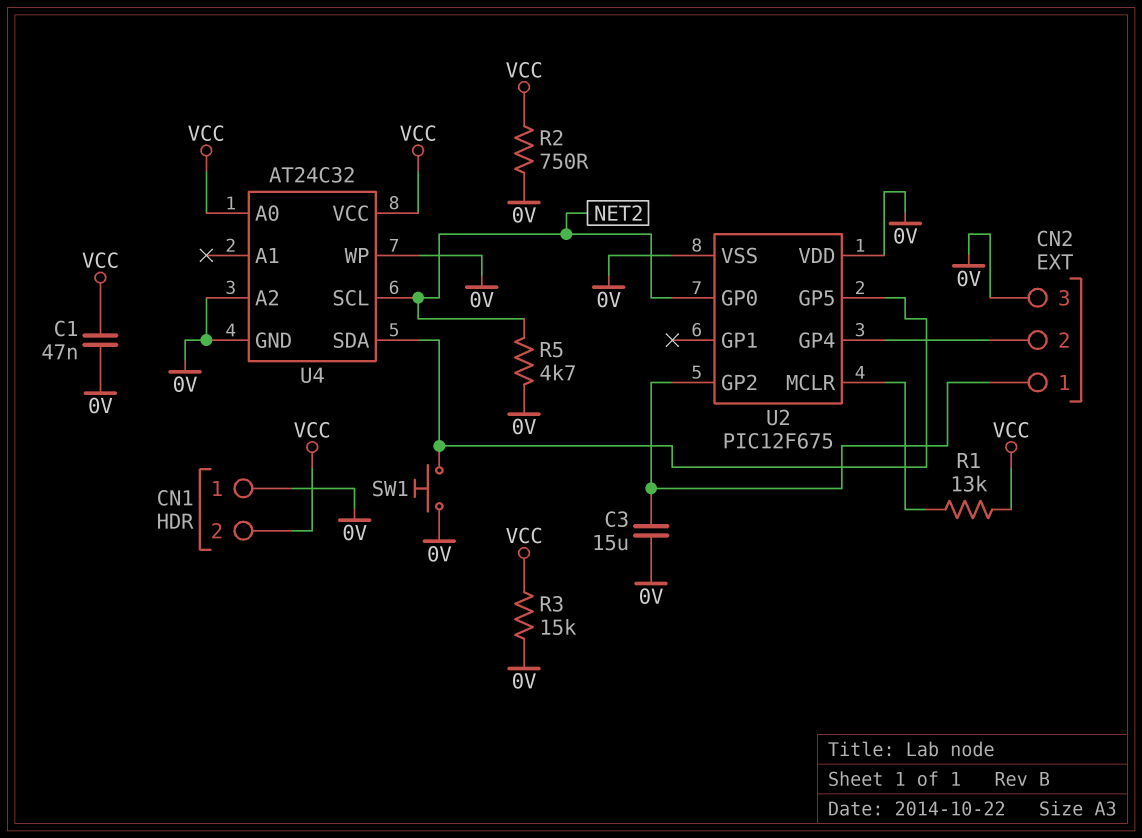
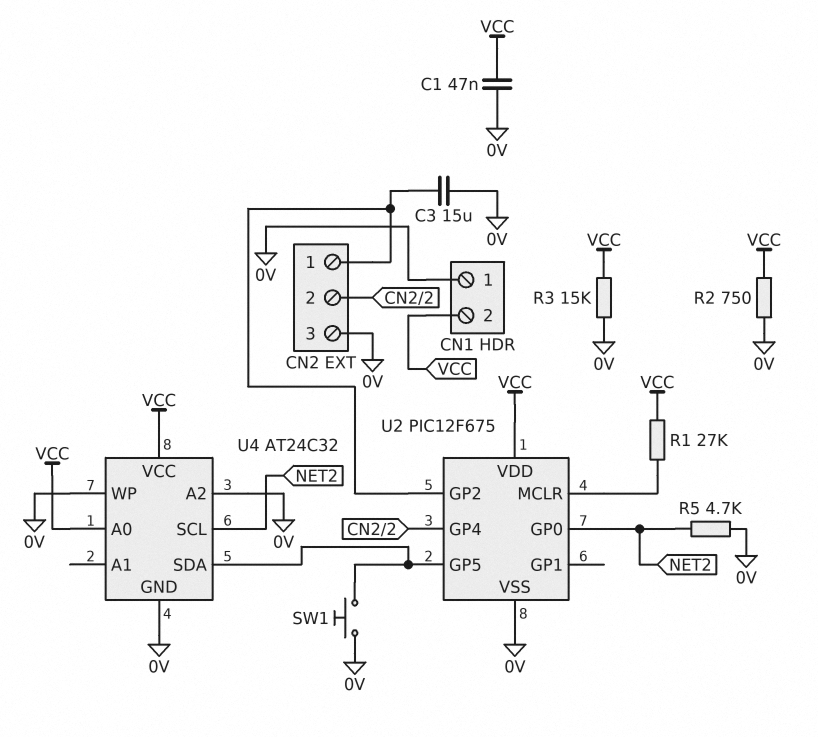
R1: 13k (U2/MCLR, VCC) -> 27k (U2/MCLR, VCC)
U2 pin VDD: 0V -> VCC

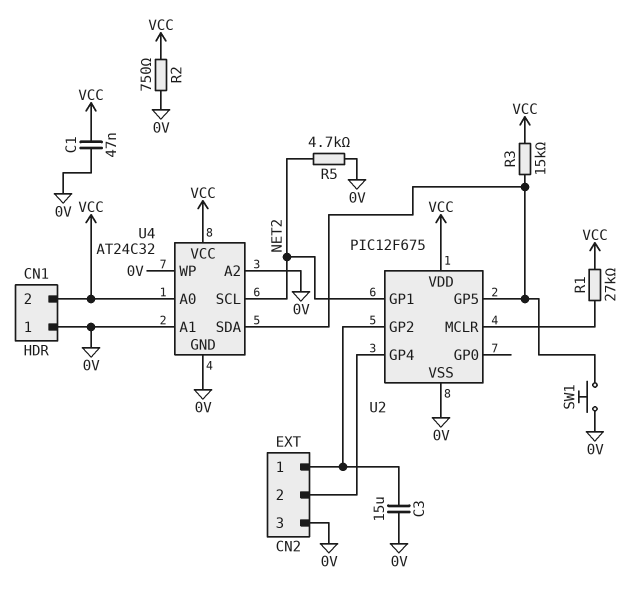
R3: 15k (0V, VCC) -> 15k (U2/GP5, VCC)
U2 pin GP0: NET2 -> none
U2 pin GP1: none -> NET2
U4 pin A1: none -> 0V

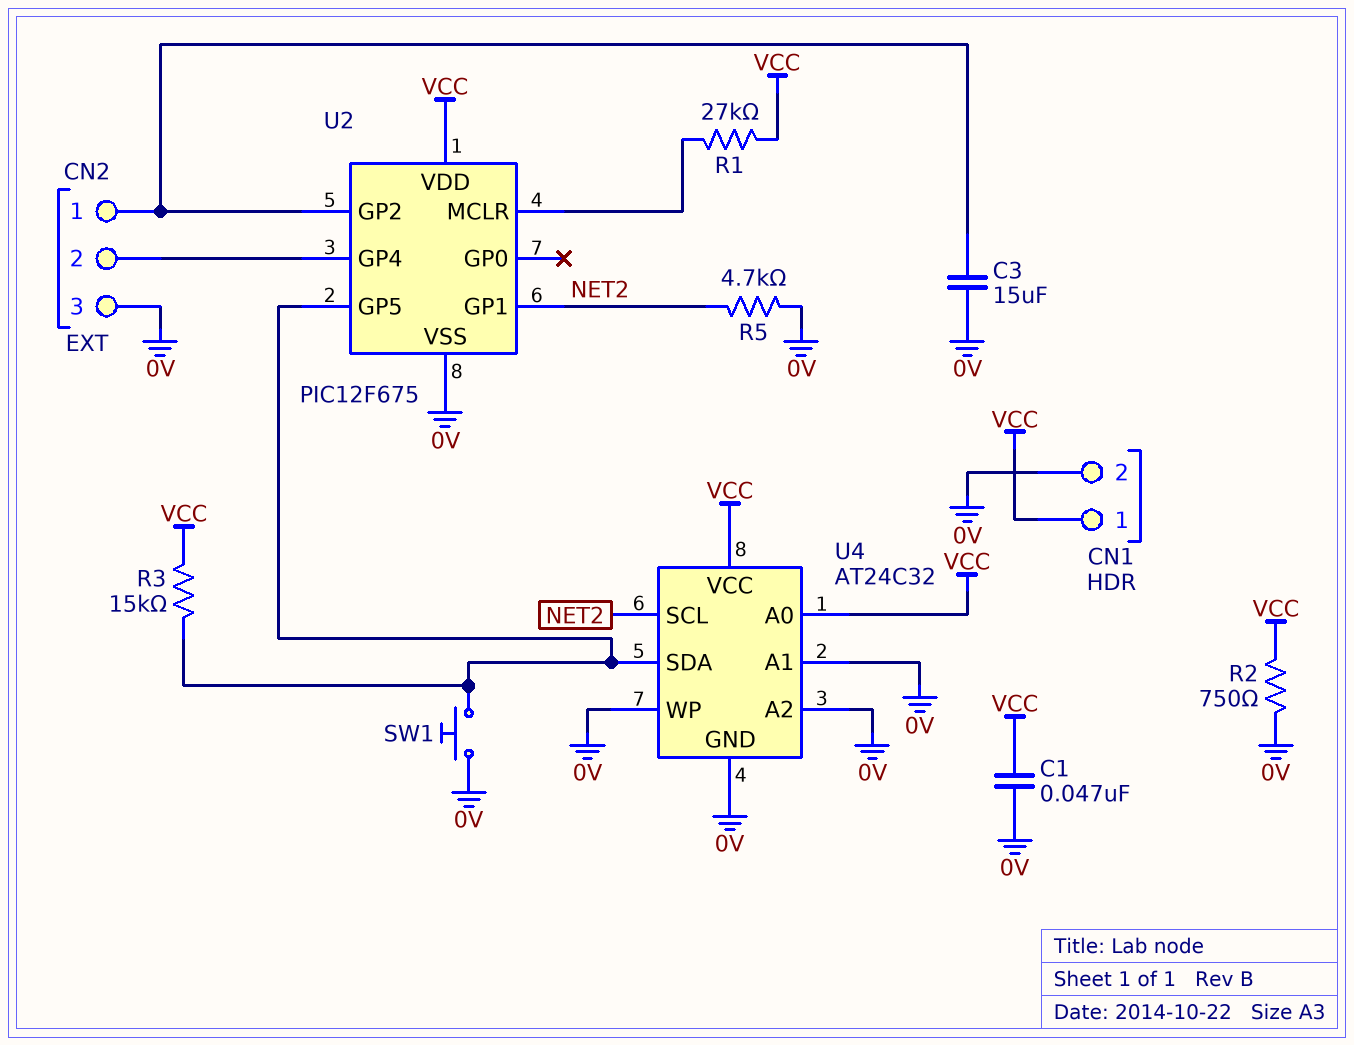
CN1 pin 1: 0V -> VCC
CN1 pin 2: VCC -> 0V

